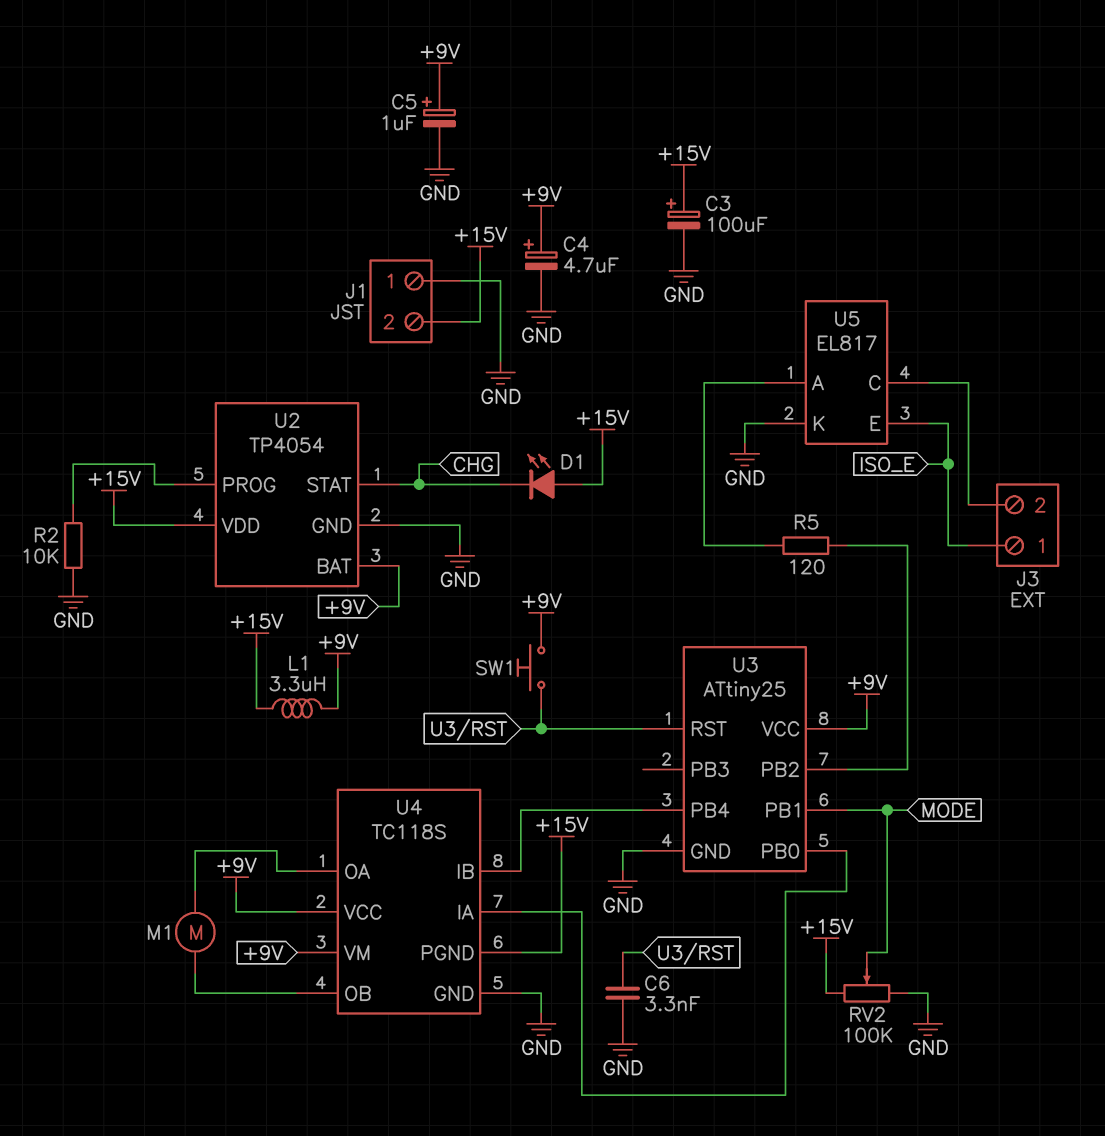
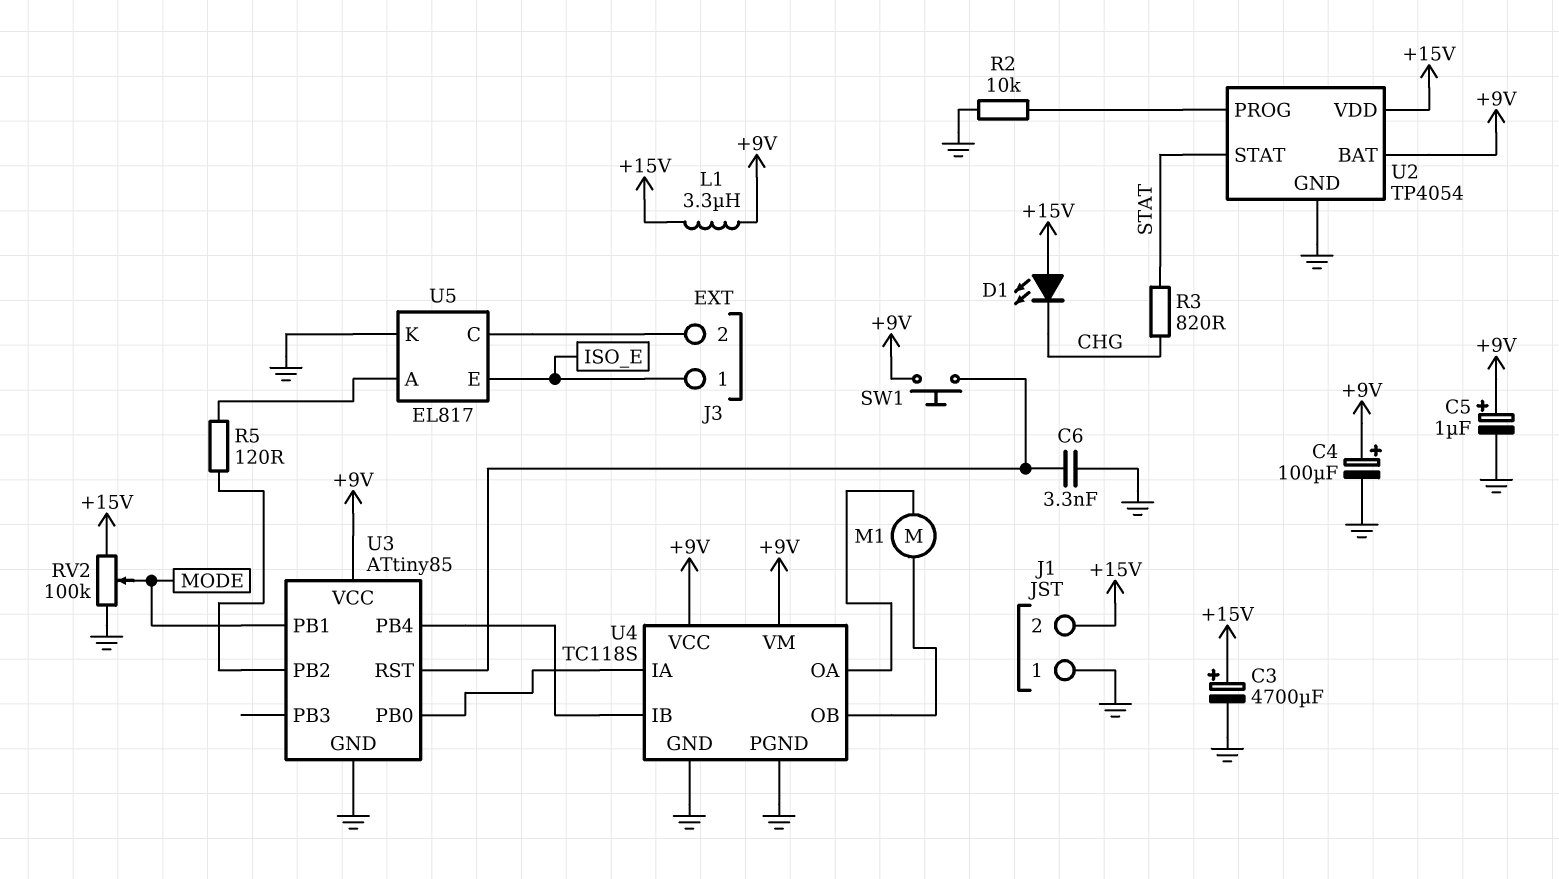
C3: 100uF (plus +15V, minus GND) -> 4700uF (plus +15V, minus GND)
C4: 4.7uF (plus +9V, minus GND) -> 100uF (plus +9V, minus GND)
R3: none -> 820 (CHG, STAT)
U2 pin STAT: CHG -> STAT
U3: ATtiny25 -> ATtiny85
U4 pin PGND: +15V -> GND

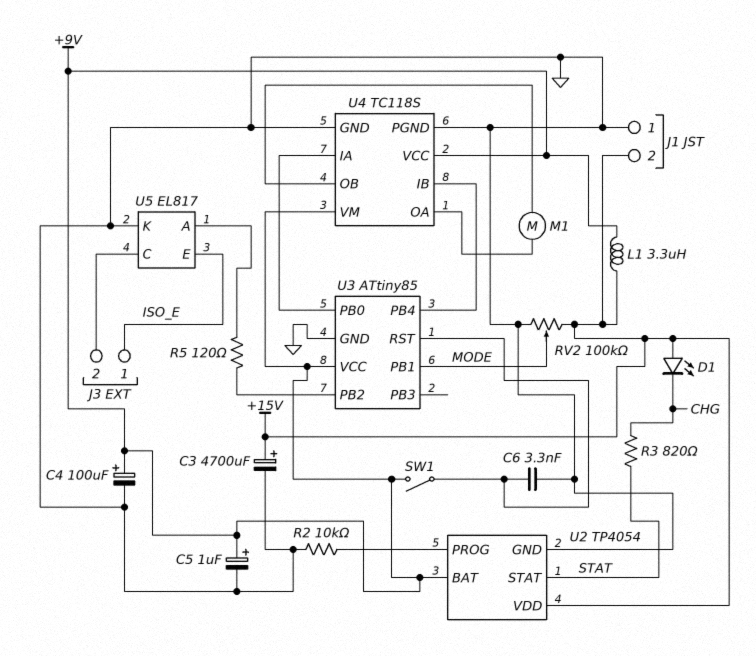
SW1: button (+9V, U3/RST) -> switch (+9V, U3/RST)

